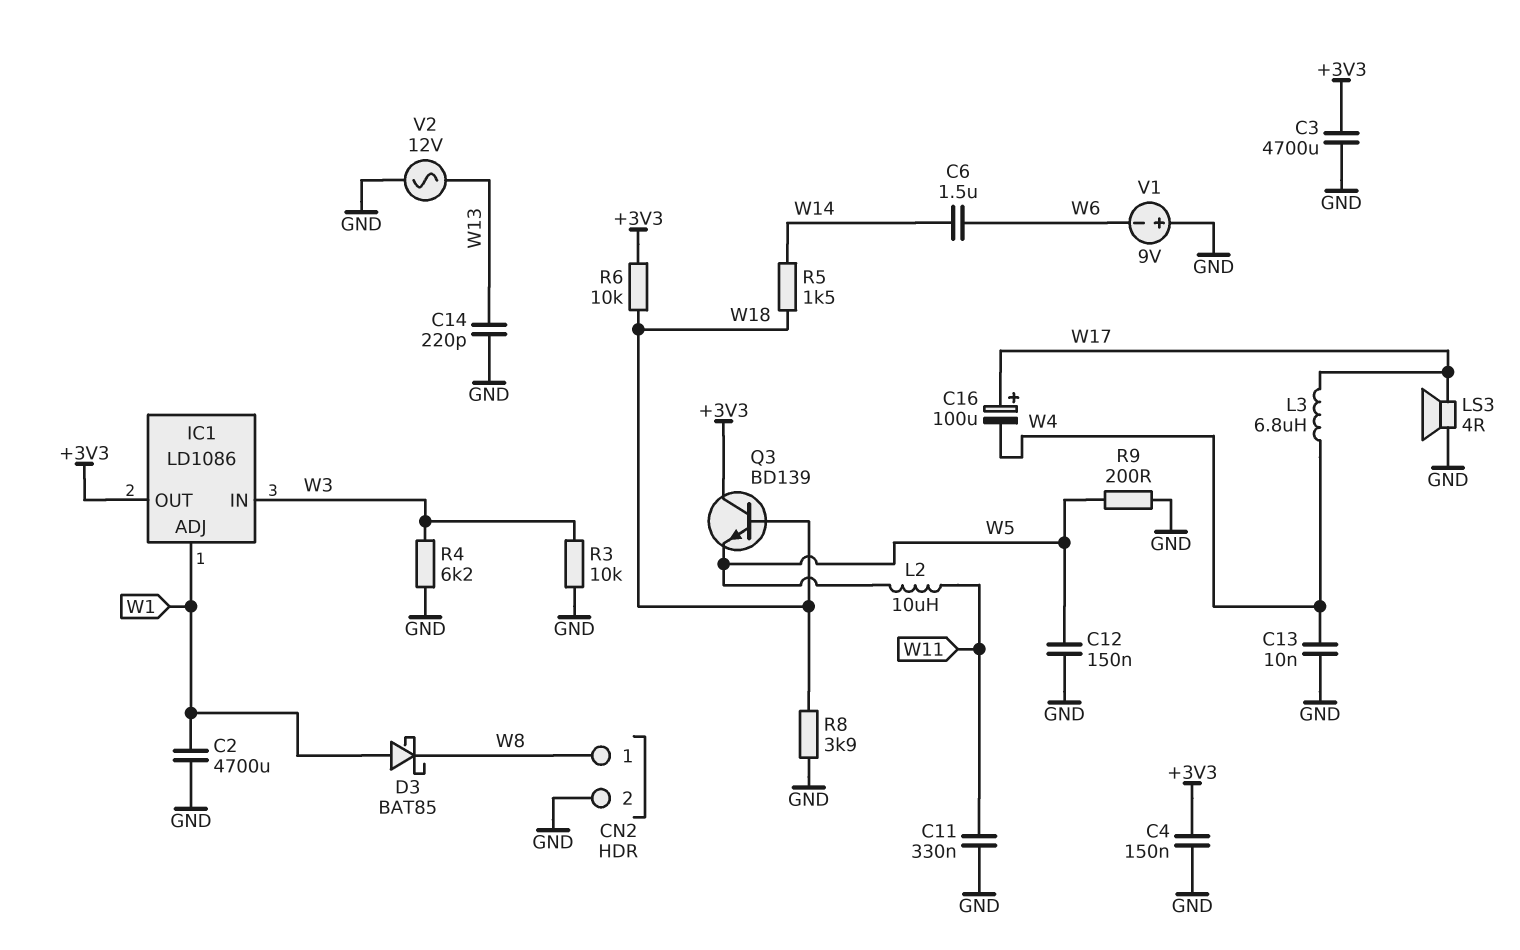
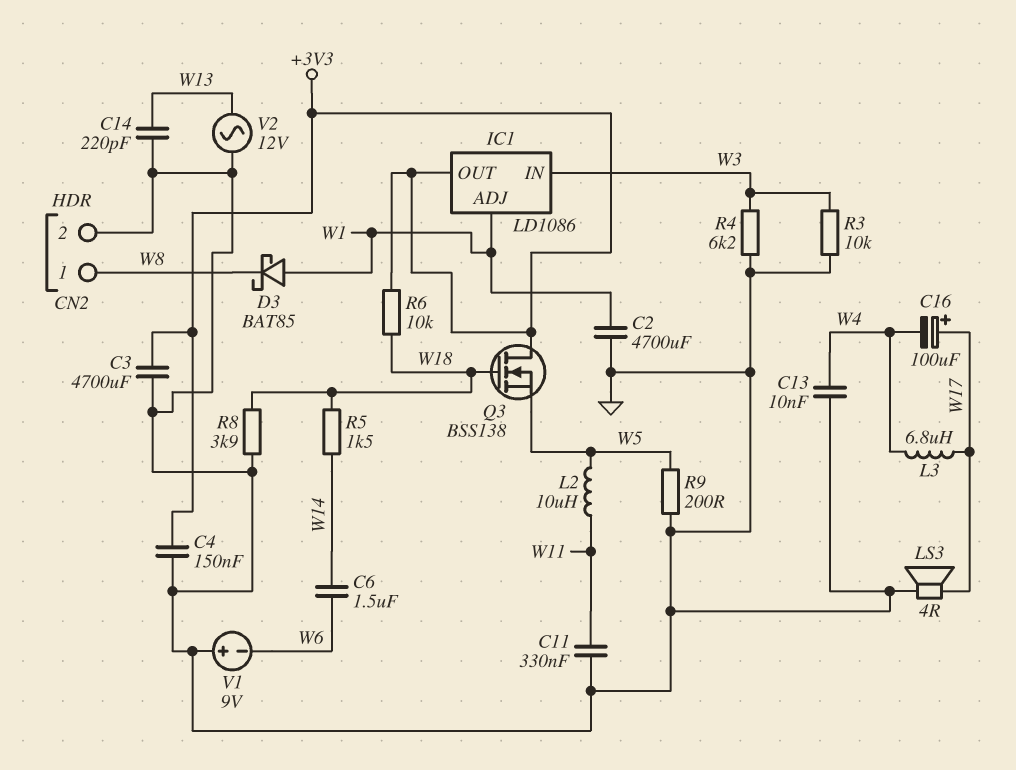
C12: 150nF (GND, W5) -> none
Q3: NPN BD139 (B W18, C +3V3, E W5) -> NMOS BSS138 (G W18, D +3V3, S W5)

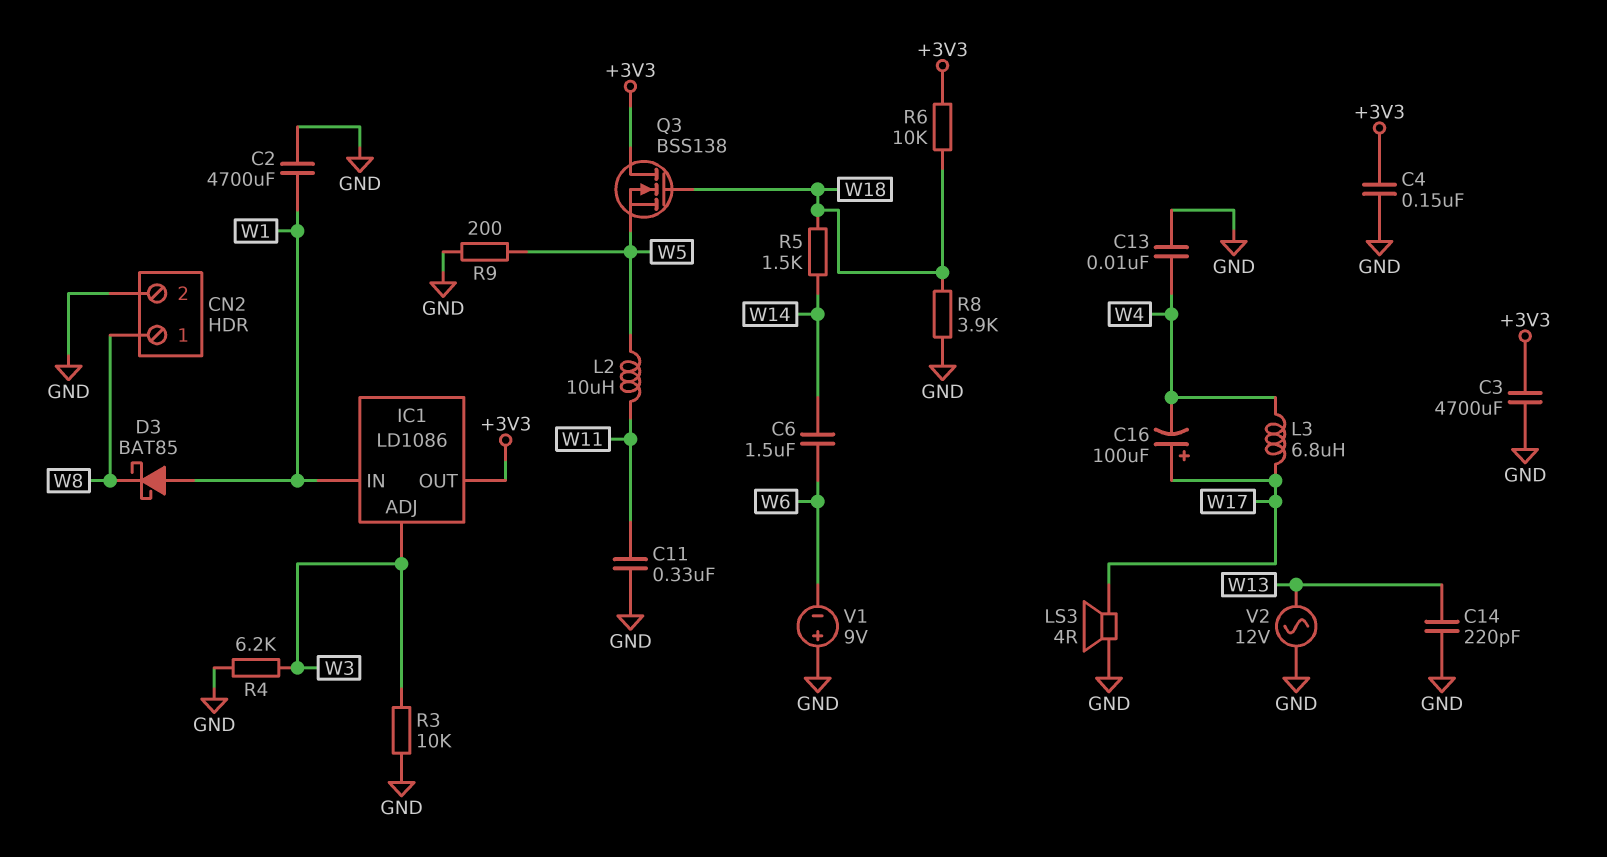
IC1 pin ADJ: W1 -> W3
IC1 pin IN: W3 -> W1

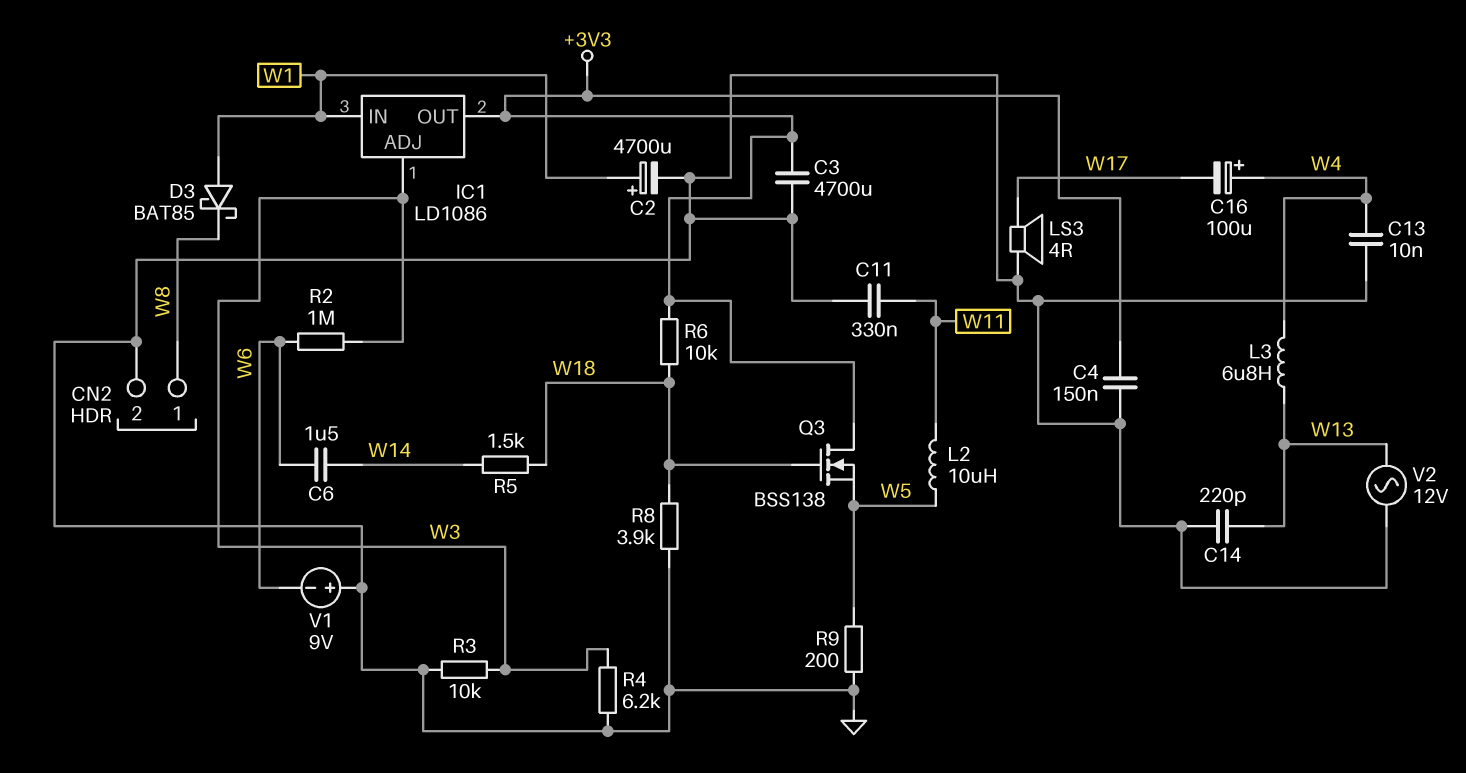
C2: 4700uF (GND, W1) -> 4700uF (plus W1, minus GND)
C16: 100uF (plus W17, minus W4) -> 100uF (plus W4, minus W17)
L3: 6.8uH (W4, W17) -> 6.8uH (W4, W13)
R2: none -> 1M (W3, W6)

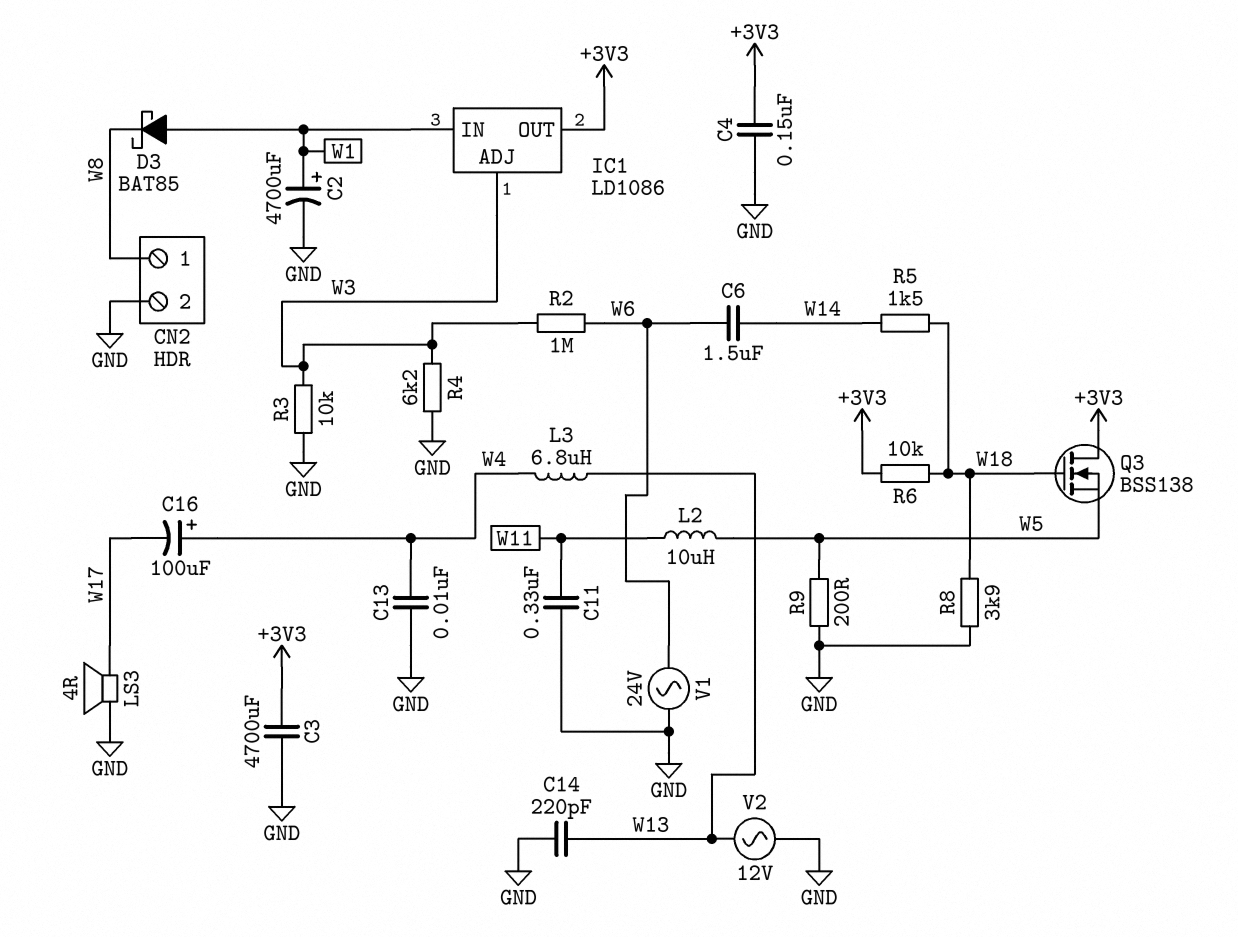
V1: 9V (plus GND, minus W6) -> AC 24V (GND, W6)

